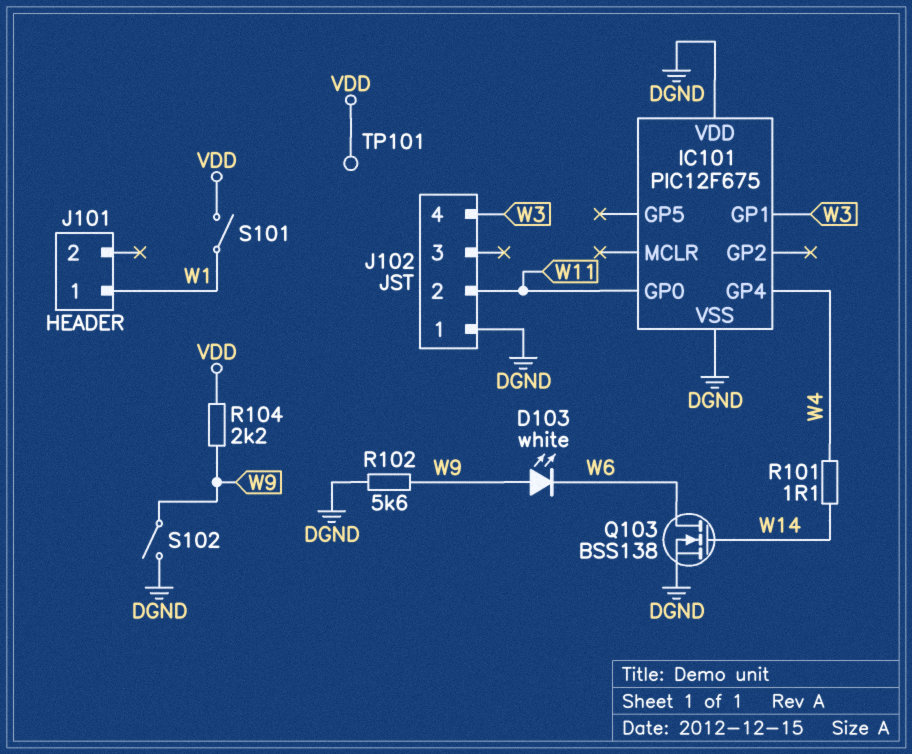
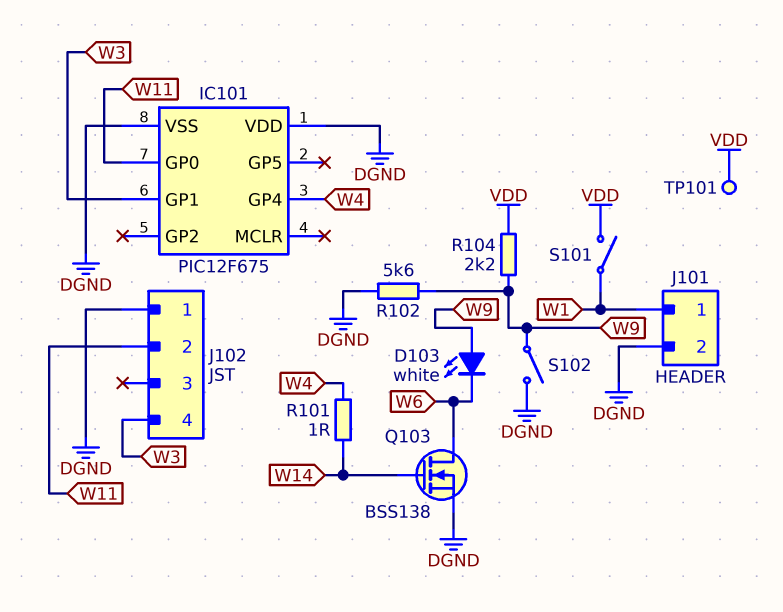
J101 pin 2: none -> DGND
R101: 1.1 (W4, W14) -> 1 (W4, W14)

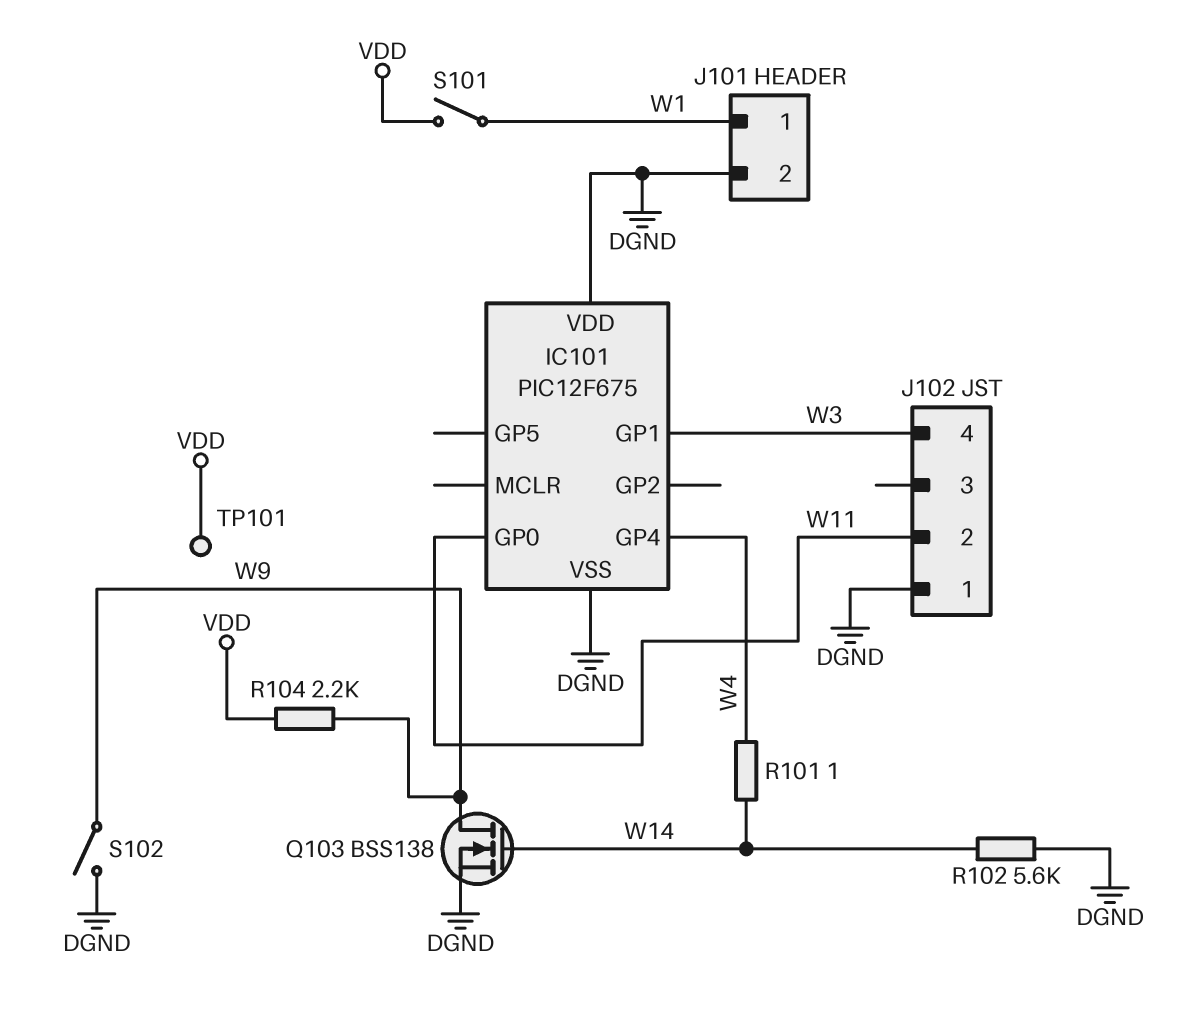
D103: LED white (A W9, K W6) -> none
Q103: NMOS BSS138 (G W14, D W6, S DGND) -> NMOS BSS138 (G W14, D W9, S DGND)
R102: 5.6k (DGND, W9) -> 5.6k (DGND, W14)

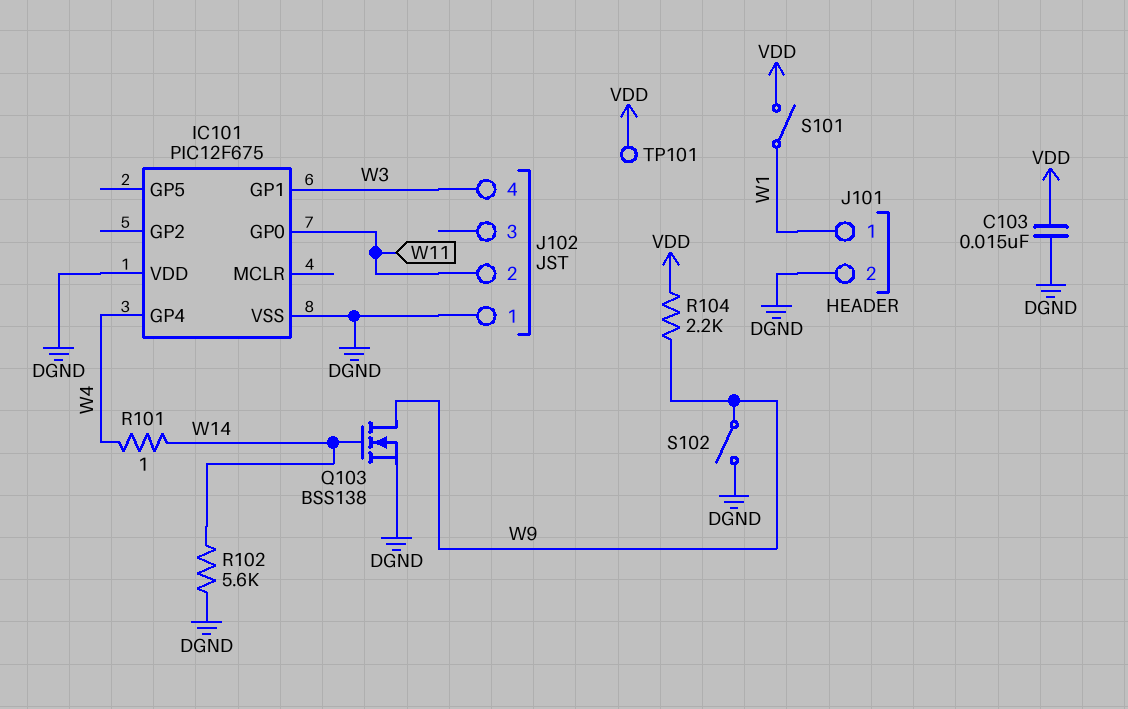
C103: none -> 15nF (DGND, VDD)

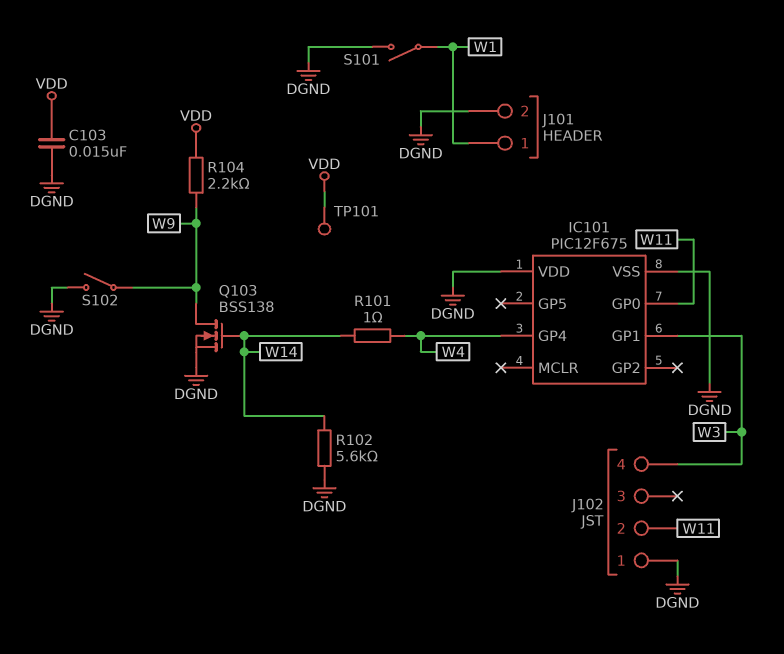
S101: switch (VDD, W1) -> switch (DGND, W1)

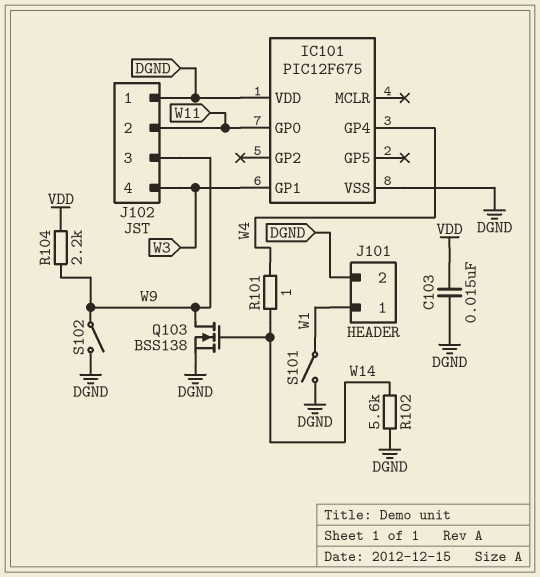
J102 pin 3: none -> W9
TP101: test point (VDD) -> none

